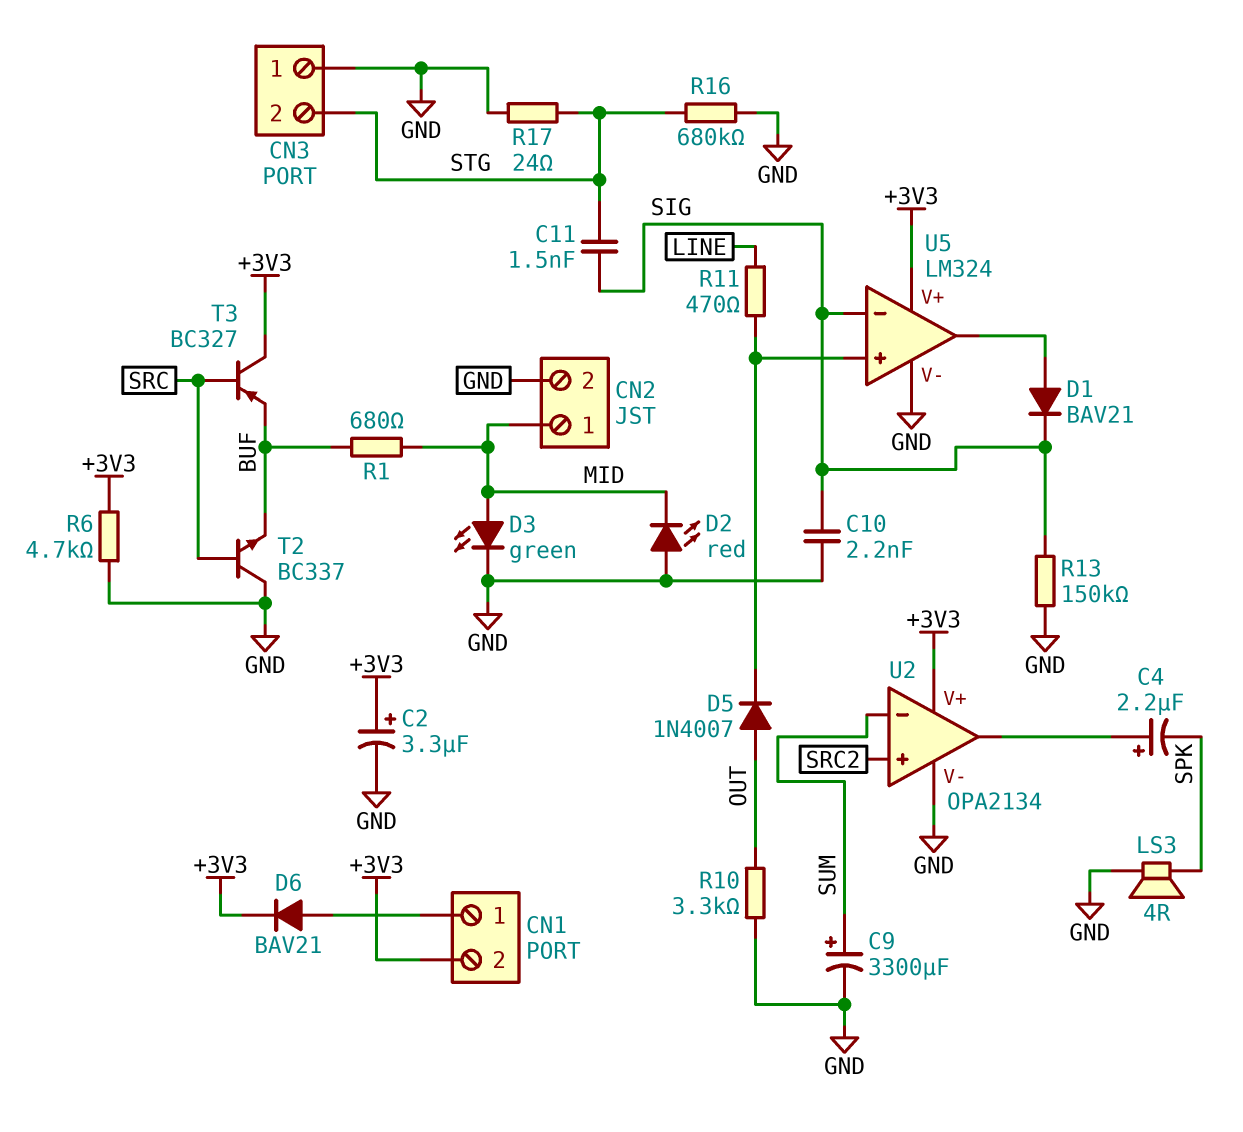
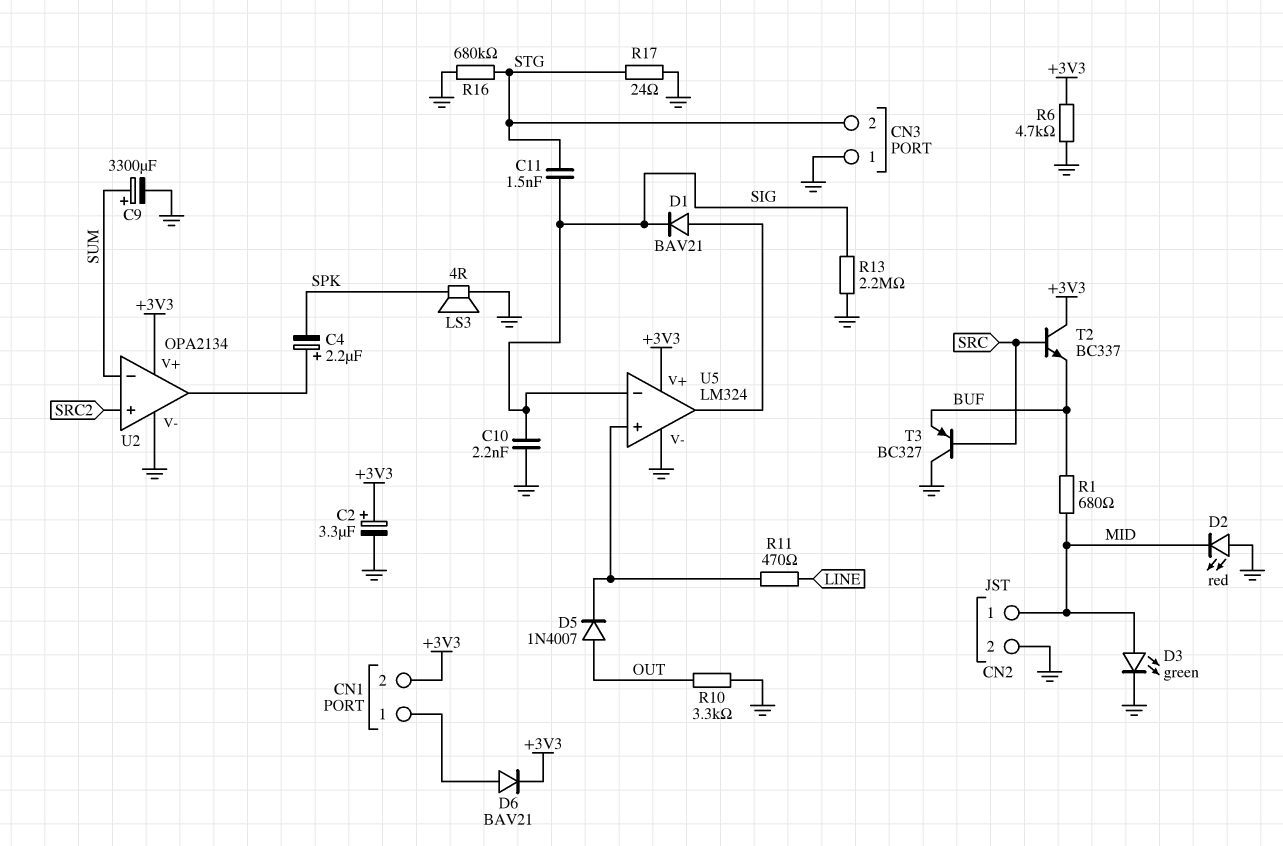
R13: 150k (GND, SIG) -> 2.2M (GND, SIG)
T2: NPN BC337 (B SRC, C GND, E BUF) -> NPN BC337 (B SRC, C +3V3, E BUF)
T3: PNP BC327 (B SRC, C +3V3, E BUF) -> PNP BC327 (B SRC, C GND, E BUF)

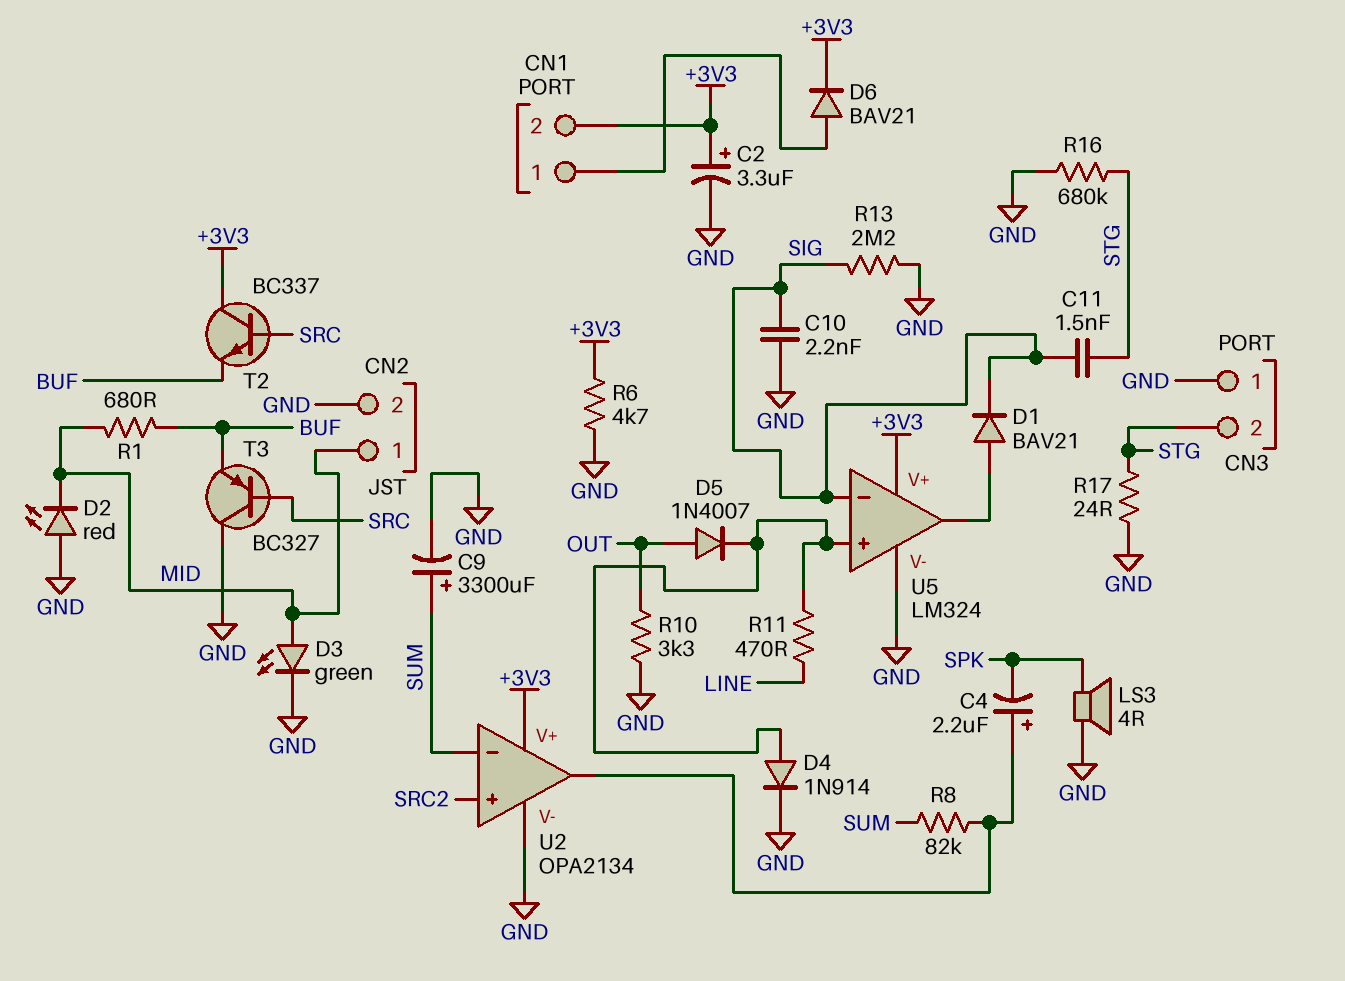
D4: none -> diode 1N914 (A U5/in+, K GND)
R8: none -> 82k (SUM, U2/out)

